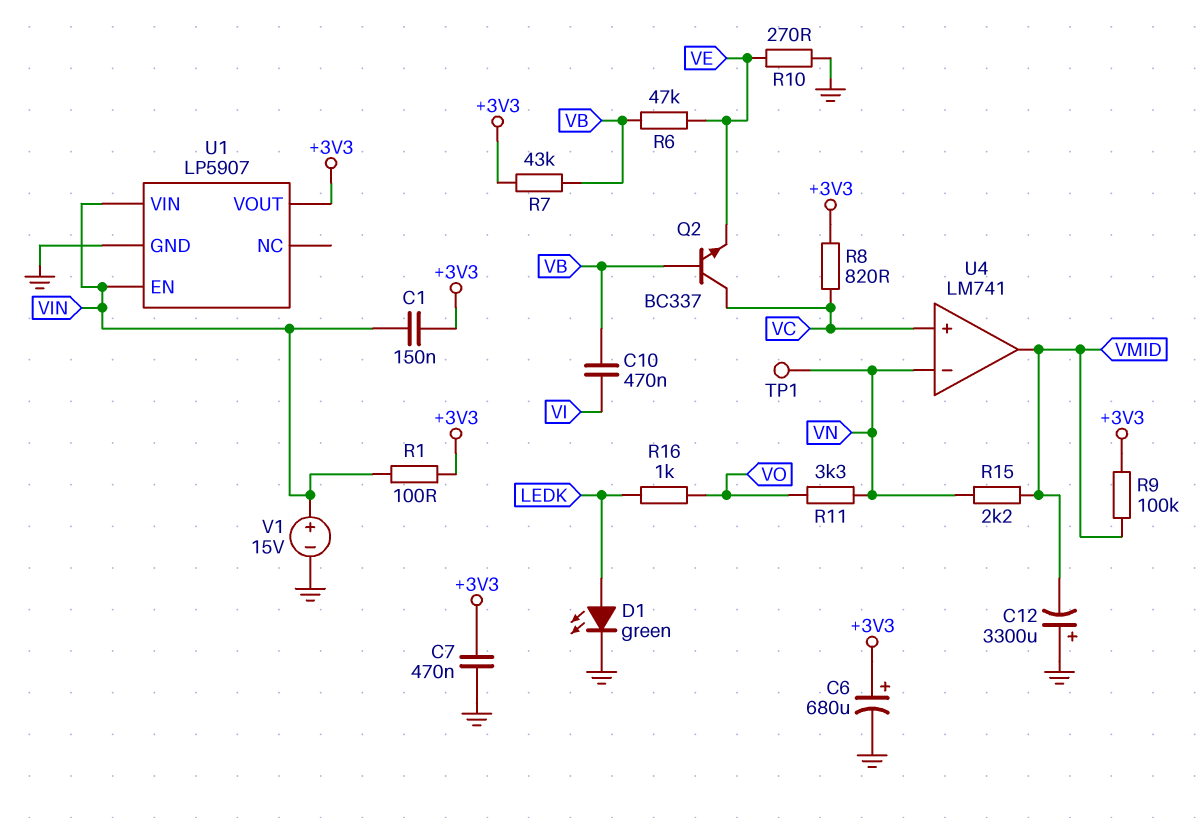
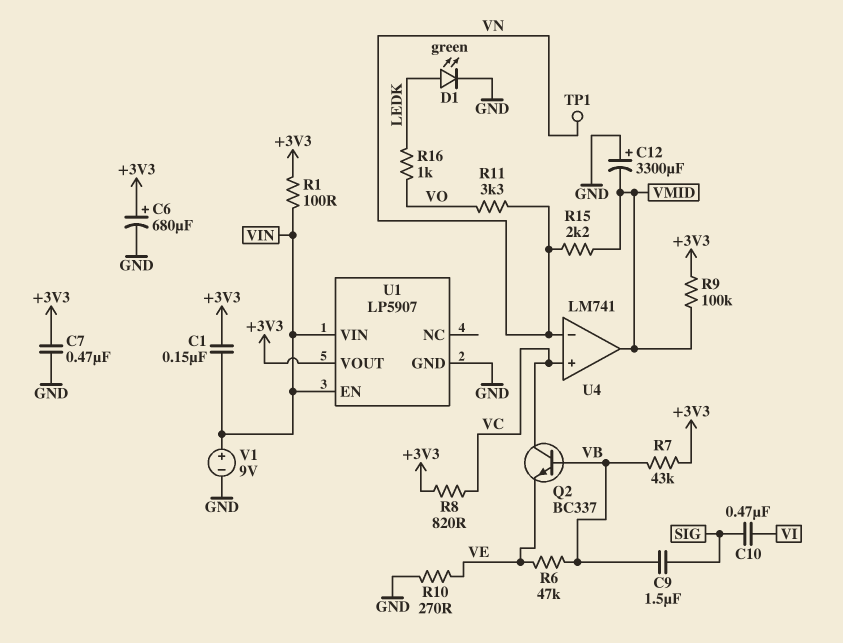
C9: none -> 1.5uF (SIG, VB)
C10: 470nF (VB, VI) -> 470nF (SIG, VI)
V1: 15V (plus VIN, minus GND) -> 9V (plus VIN, minus GND)

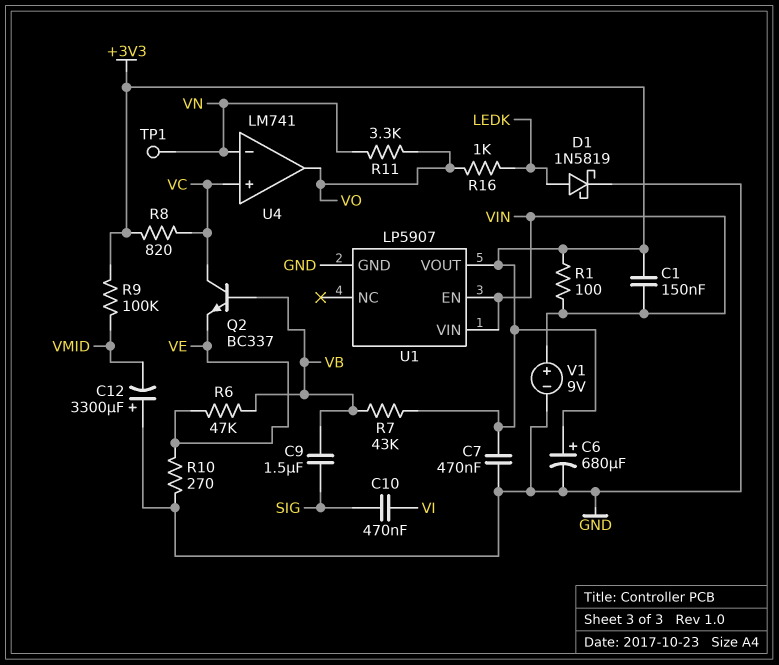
D1: LED green (A LEDK, K GND) -> schottky 1N5819 (A LEDK, K GND)
R15: 2.2k (VMID, VN) -> none
U4 pin out: VMID -> VO

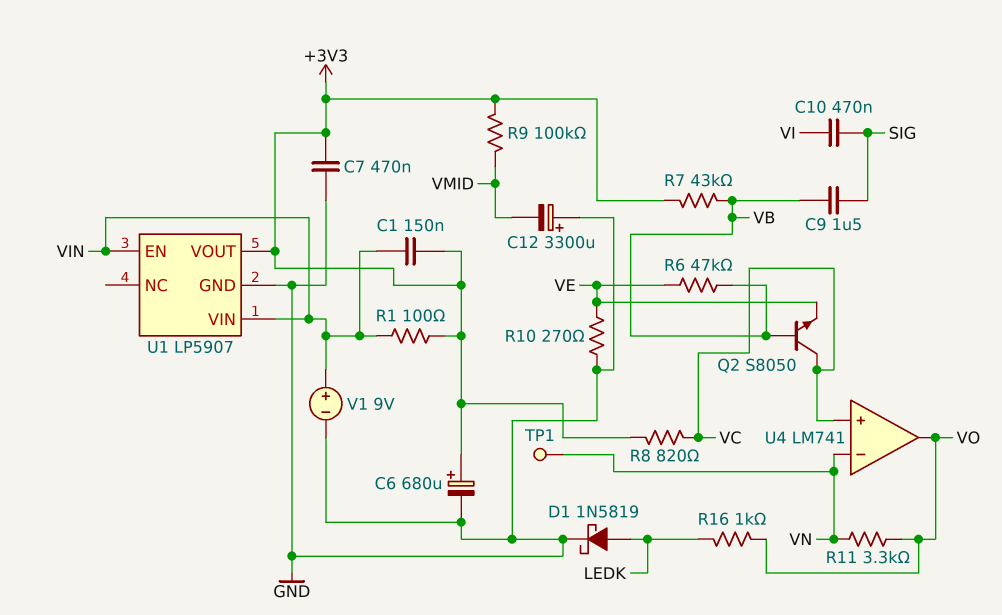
Q2: NPN BC337 (B VB, C VC, E VE) -> NPN S8050 (B VB, C VC, E VE)

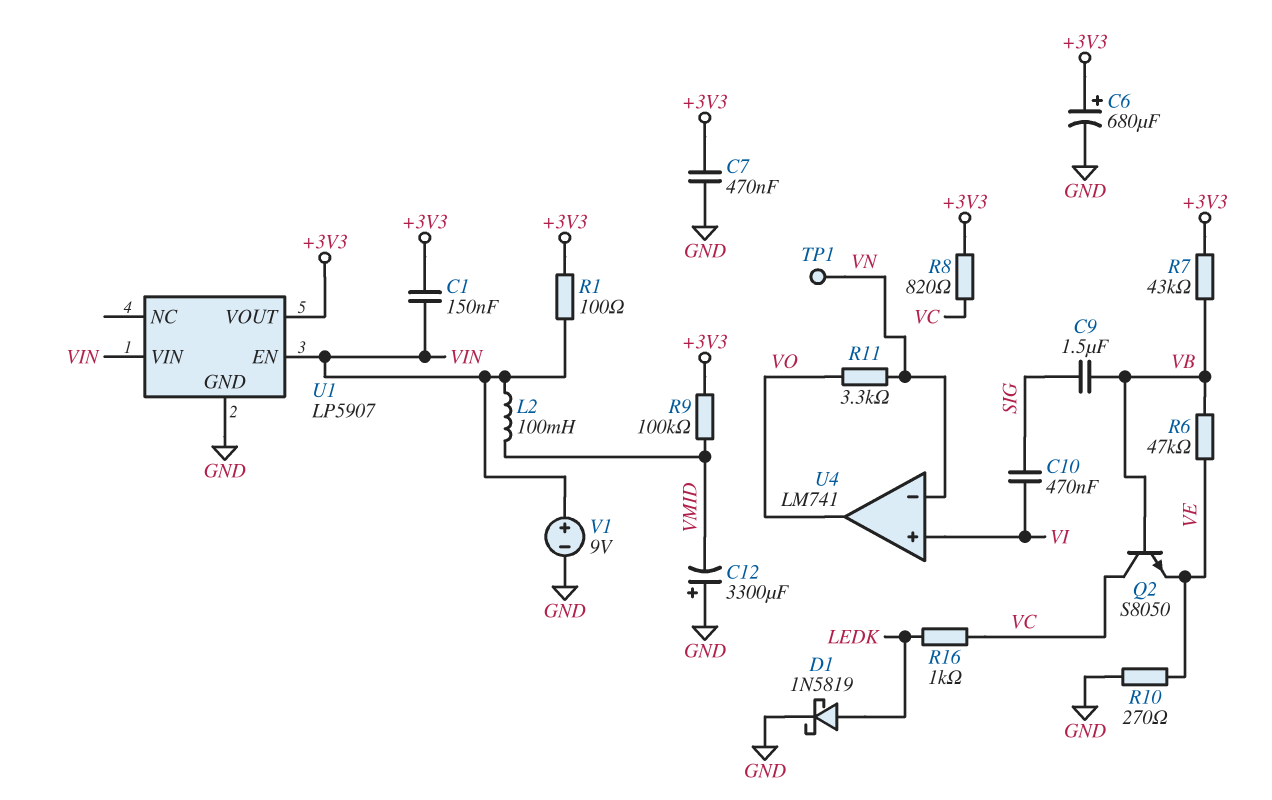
L2: none -> 100mH (VIN, VMID)
R16: 1k (LEDK, VO) -> 1k (LEDK, VC)
U4 pin in+: VC -> VI

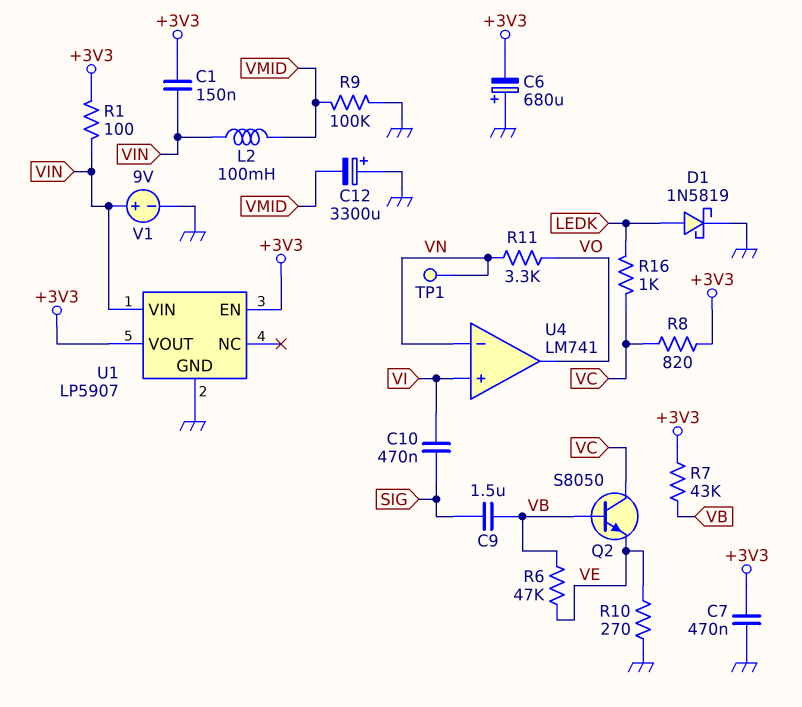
C6: 680uF (plus +3V3, minus GND) -> 680uF (plus GND, minus +3V3)
R9: 100k (+3V3, VMID) -> 100k (GND, VMID)
U1 pin EN: VIN -> +3V3

